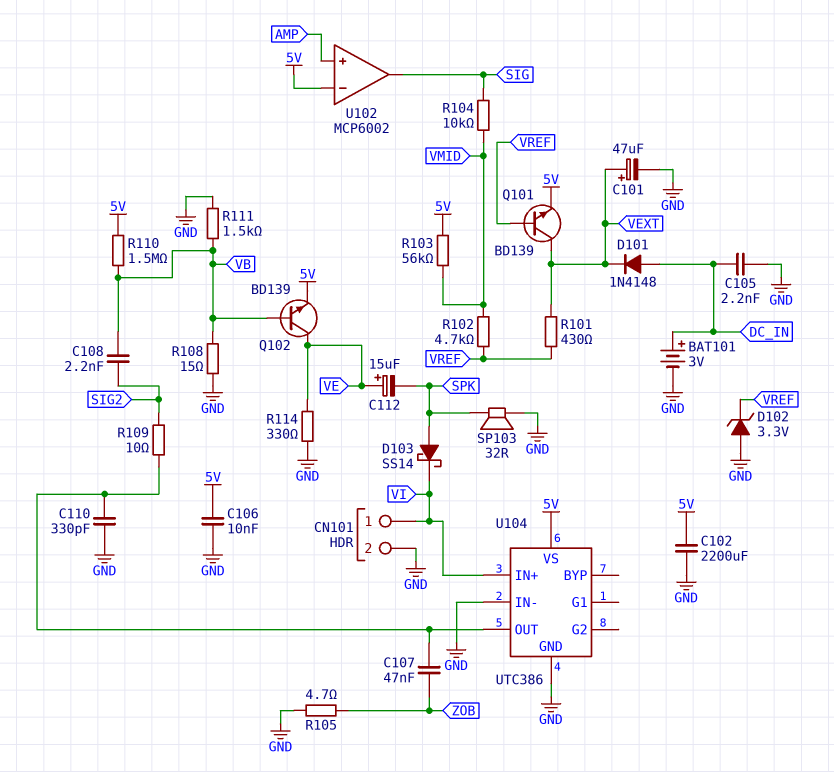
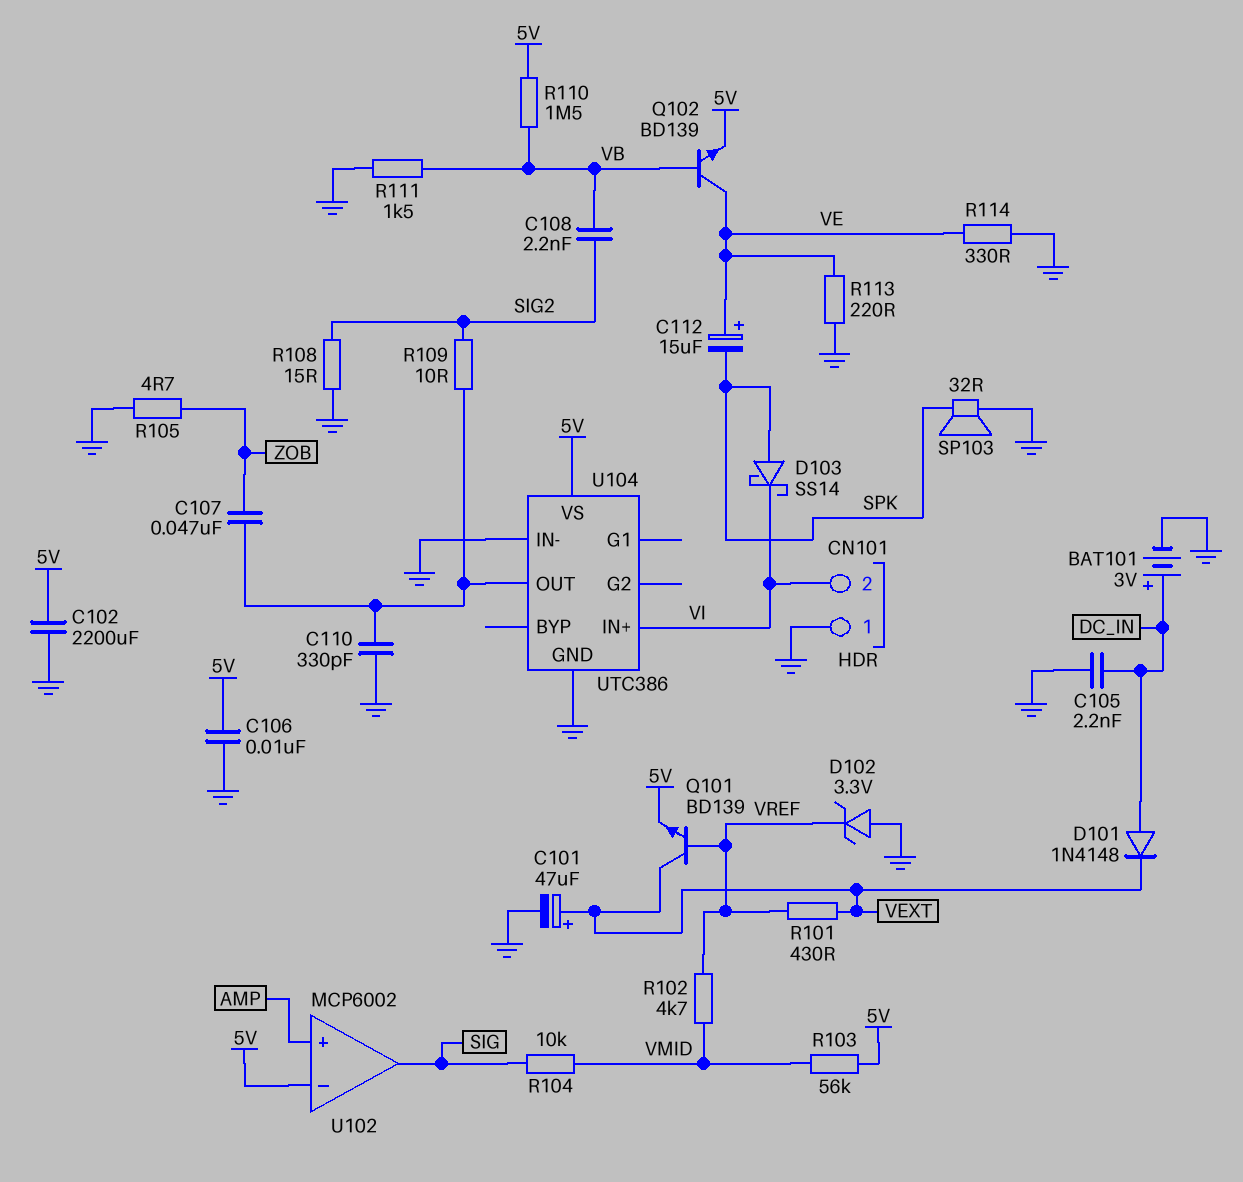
CN101 pin 1: VI -> GND
CN101 pin 2: GND -> VI
R108: 15 (GND, VB) -> 15 (GND, SIG2)
R113: none -> 220 (GND, VE)

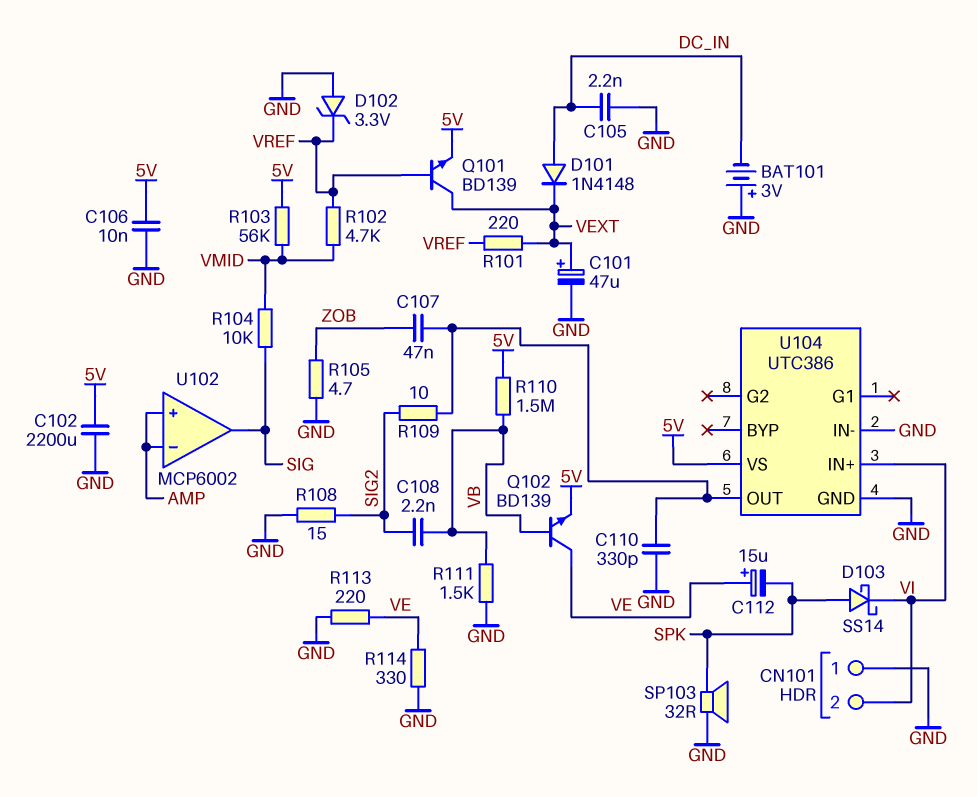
BAT101: 3V (plus DC_IN, minus GND) -> 3V (plus GND, minus DC_IN)
R101: 430 (VEXT, VREF) -> 220 (VEXT, VREF)
U102 pin in-: 5V -> AMP

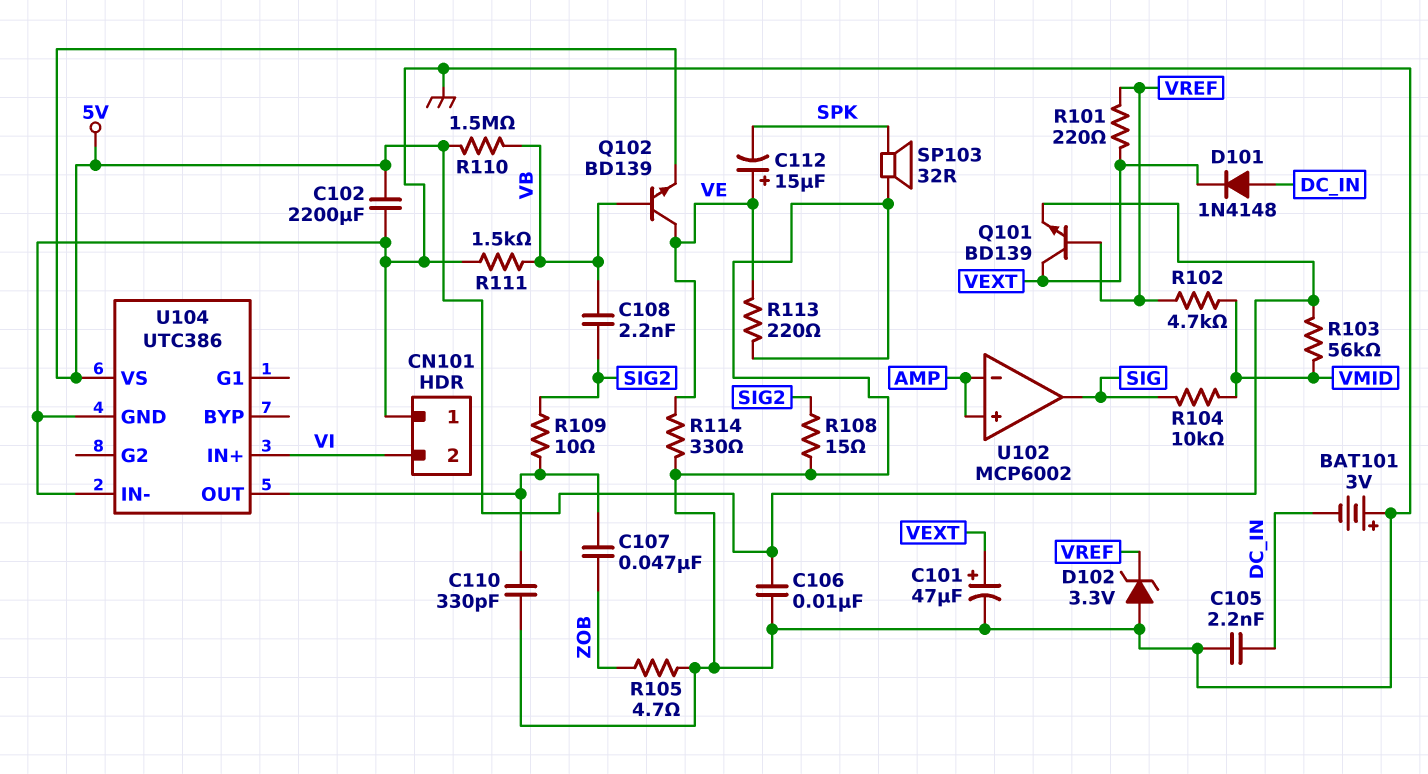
D103: schottky SS14 (A SPK, K VI) -> none

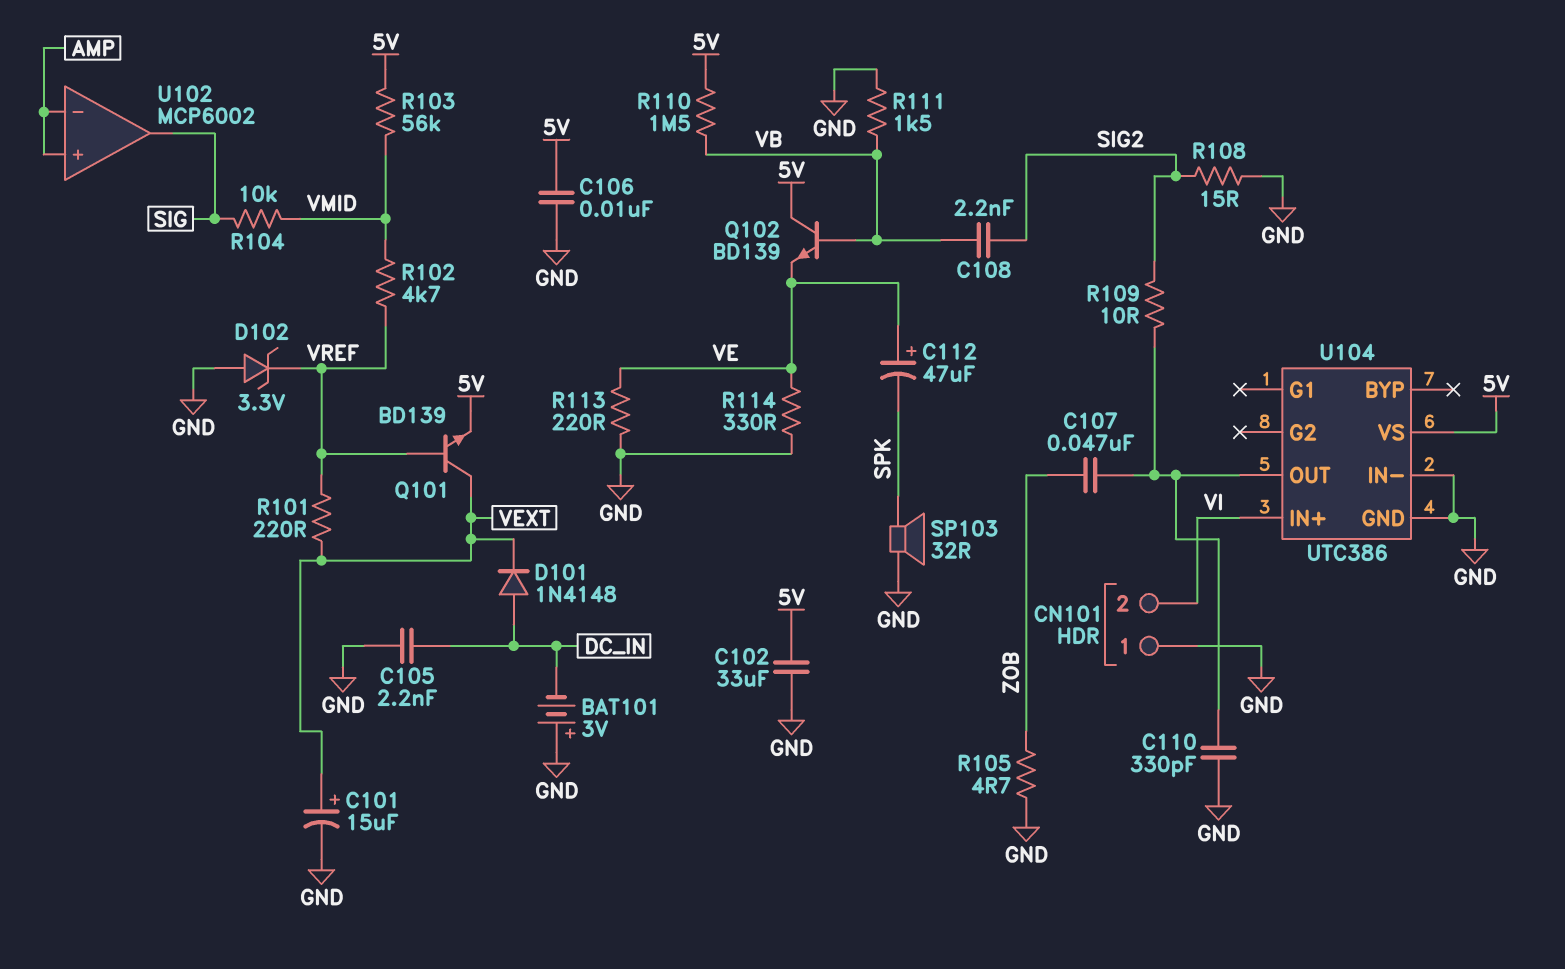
C101: 47uF (plus VEXT, minus GND) -> 15uF (plus VEXT, minus GND)
C102: 2200uF (5V, GND) -> 33uF (5V, GND)
C112: 15uF (plus VE, minus SPK) -> 47uF (plus VE, minus SPK)
Q102: NPN BD139 (B VB, C VE, E 5V) -> NPN BD139 (B VB, C 5V, E VE)

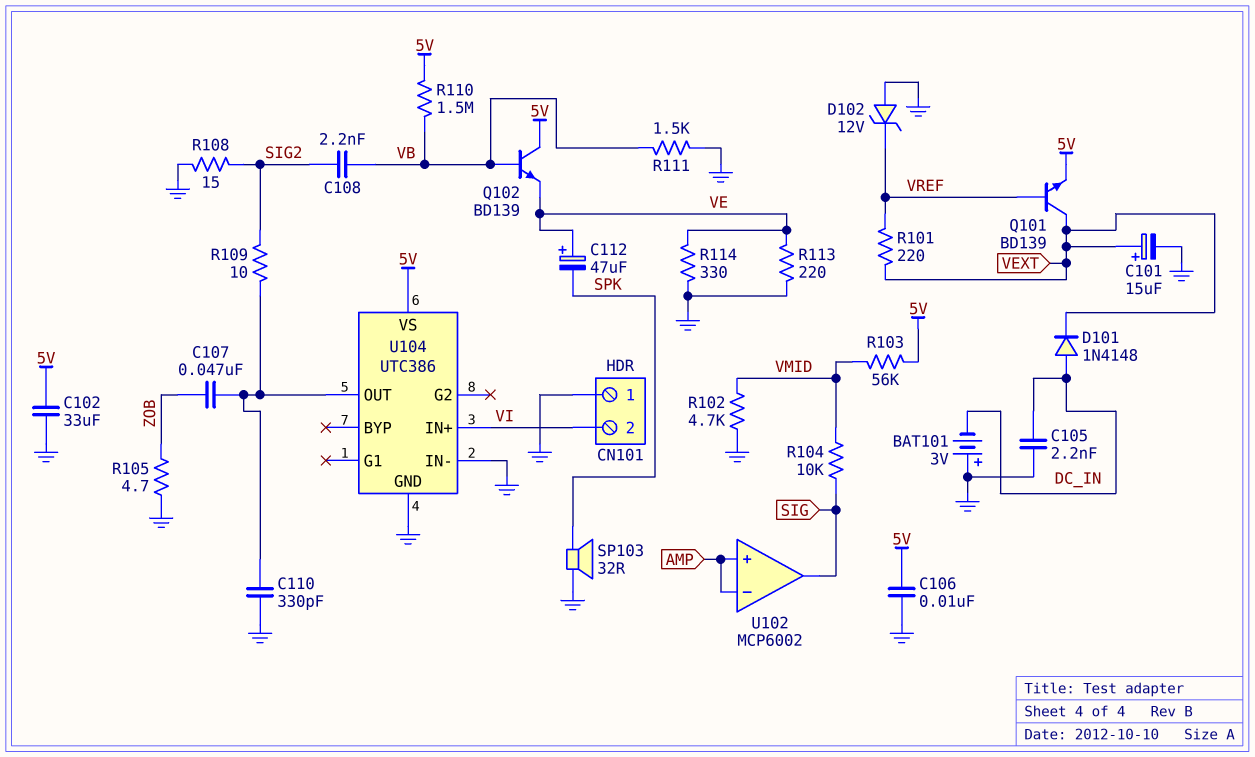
D102: zener 3.3V (A GND, K VREF) -> zener 12V (A GND, K VREF)
R102: 4.7k (VMID, VREF) -> 4.7k (GND, VMID)

